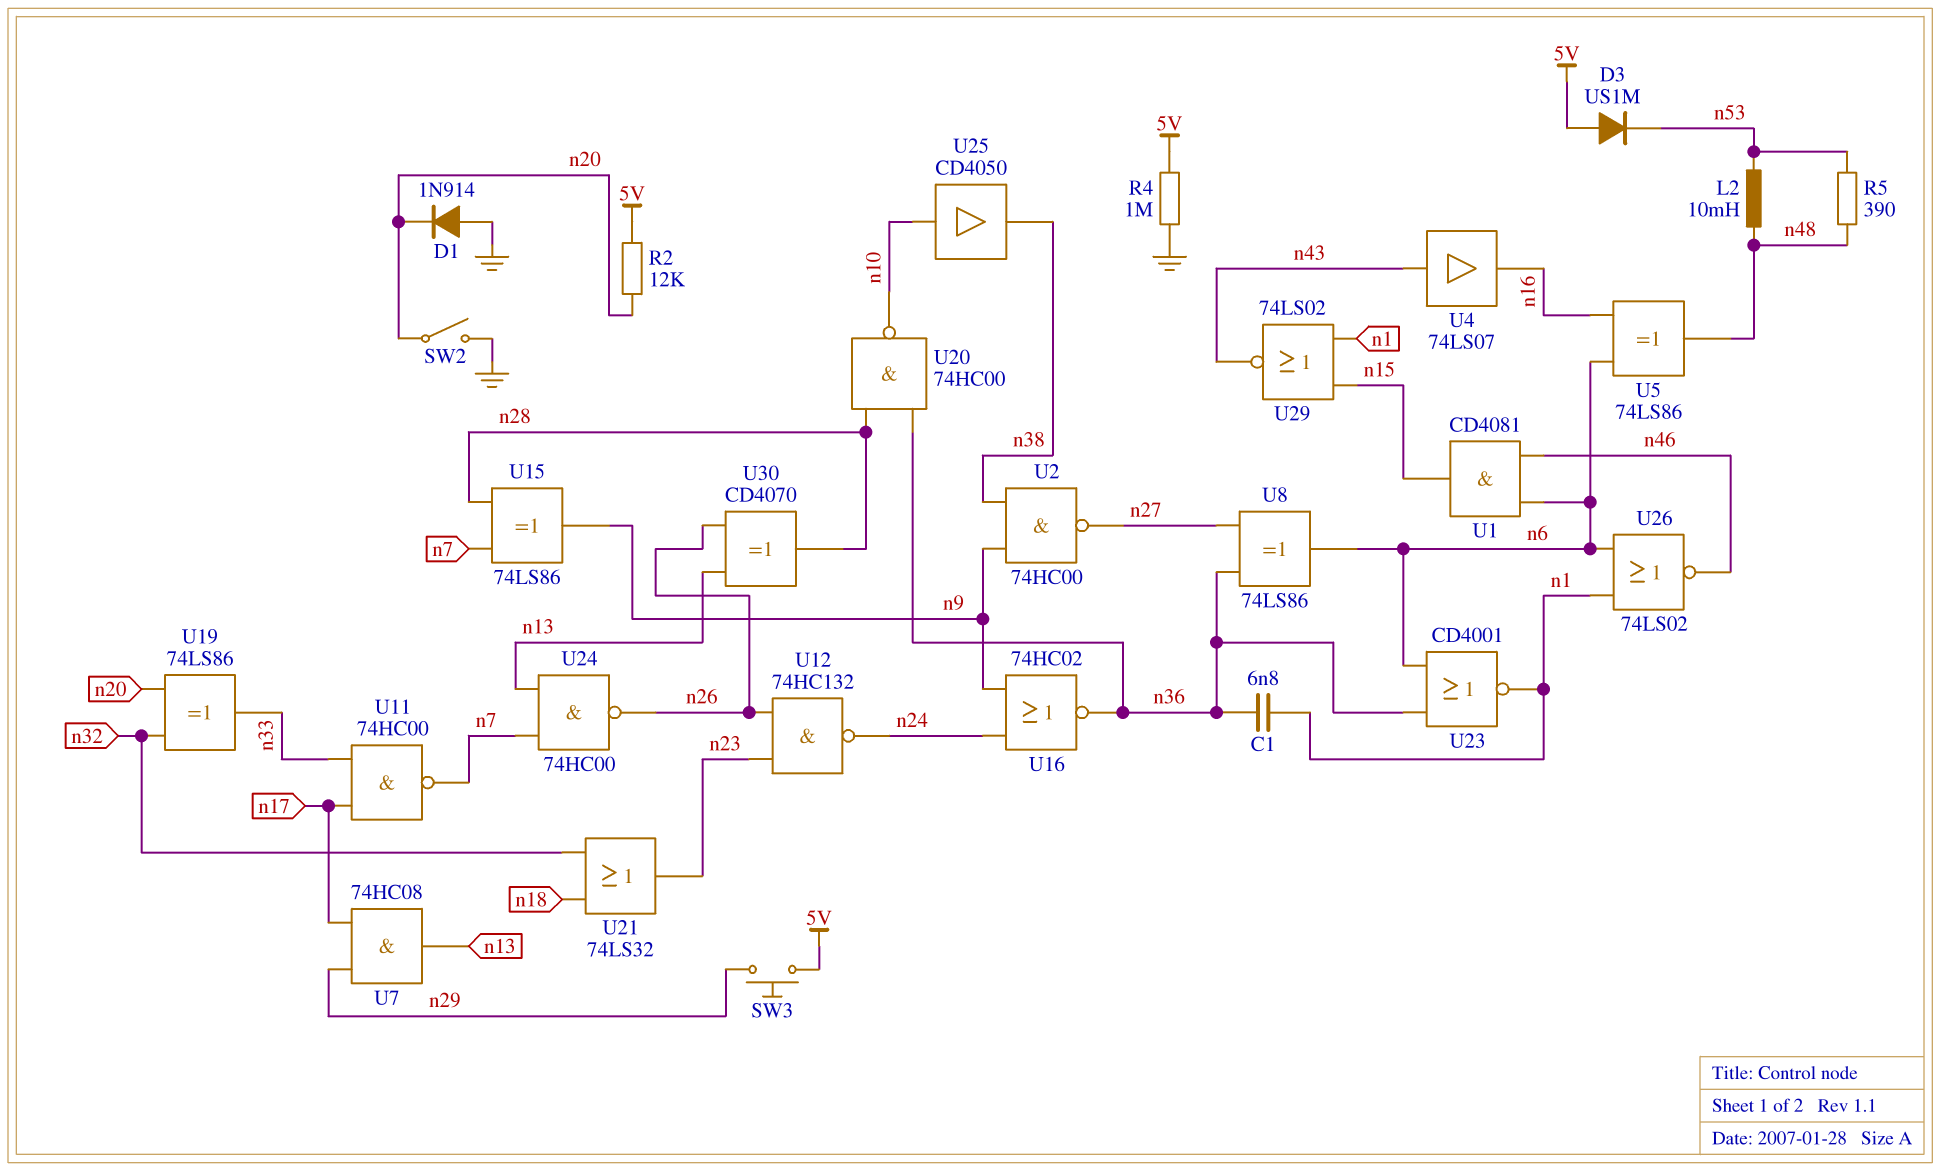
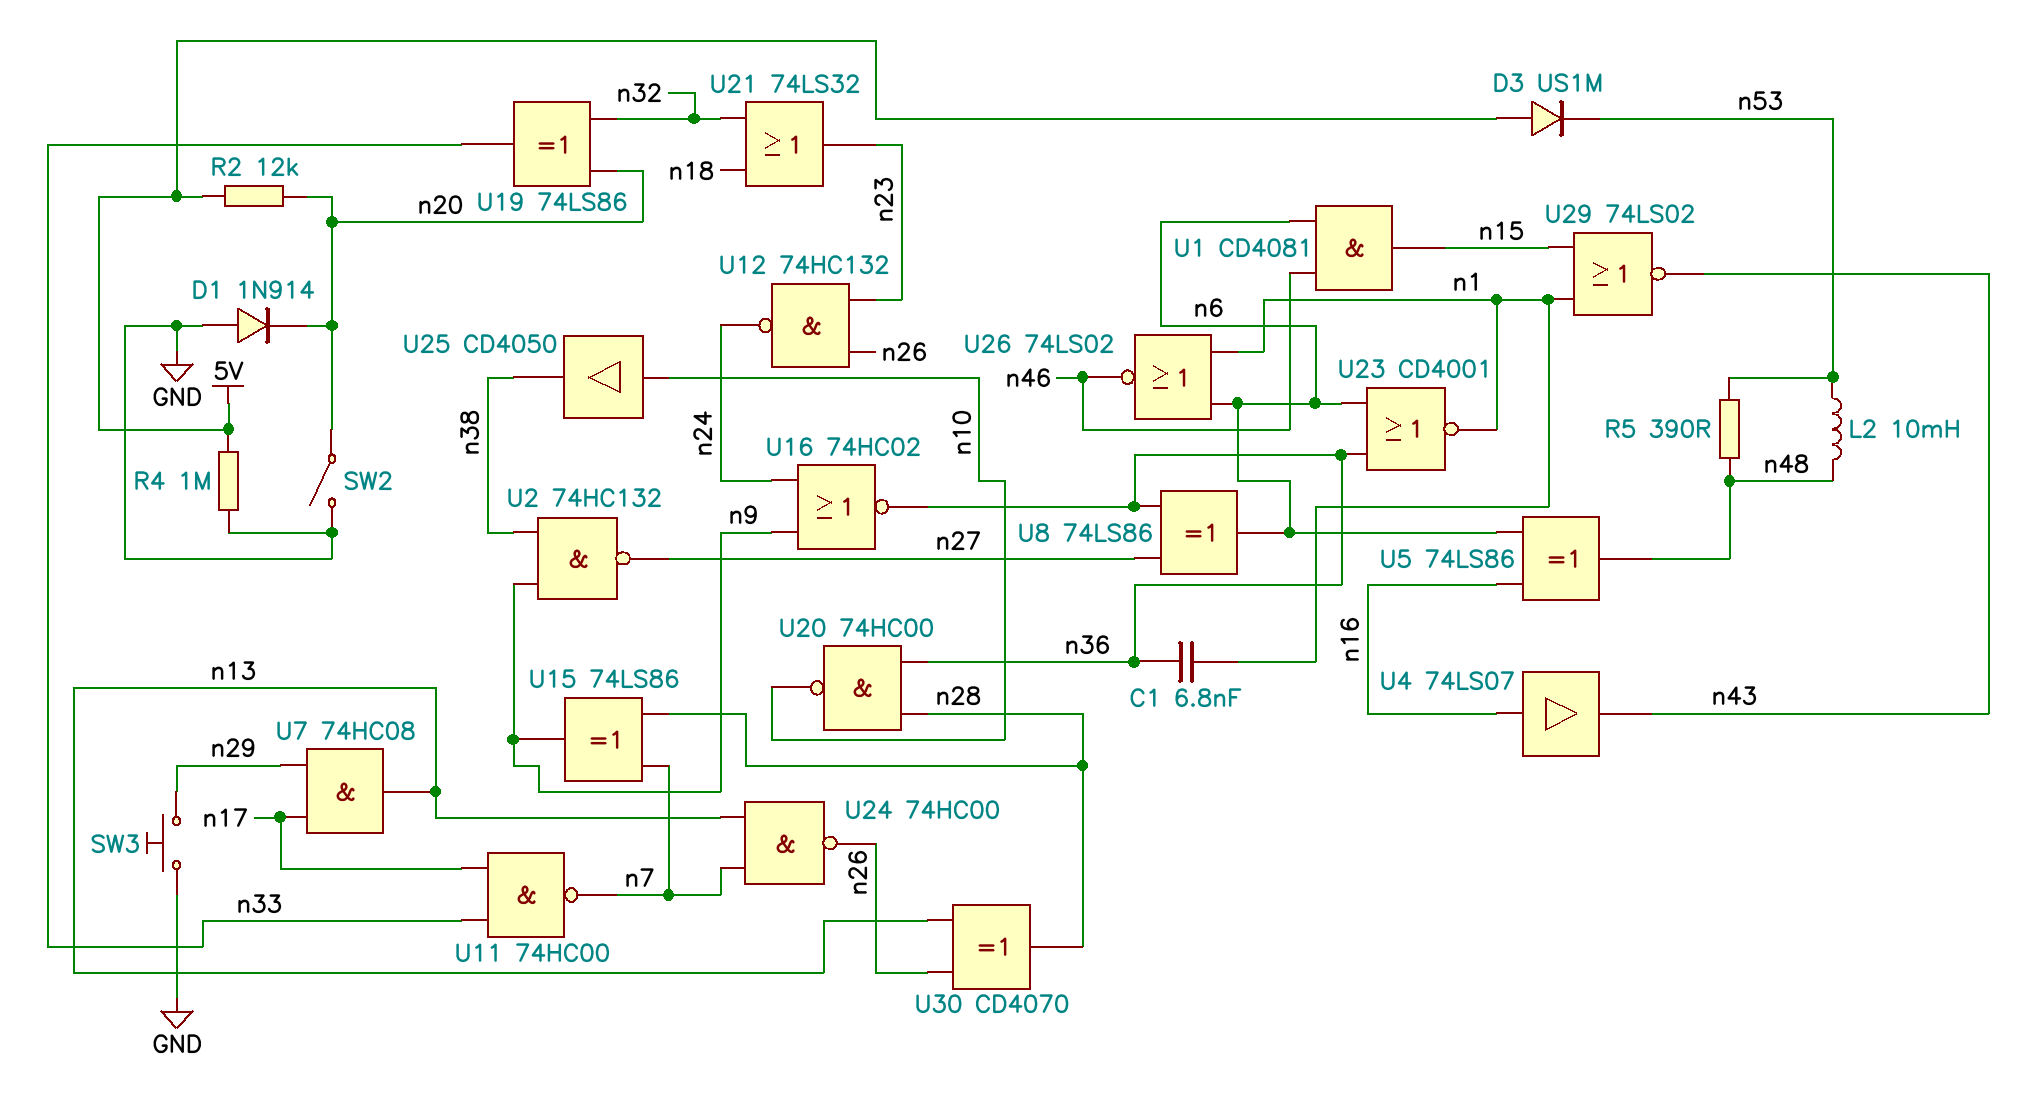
SW3: button (5V, n29) -> button (GND, n29)
U2: NAND 74HC00 (in n9, in n38, out n27) -> NAND 74HC132 (in n9, in n38, out n27)
U4: buffer 74LS07 (in n43, out n16) -> buffer 74LS07 (in n16, out n43)

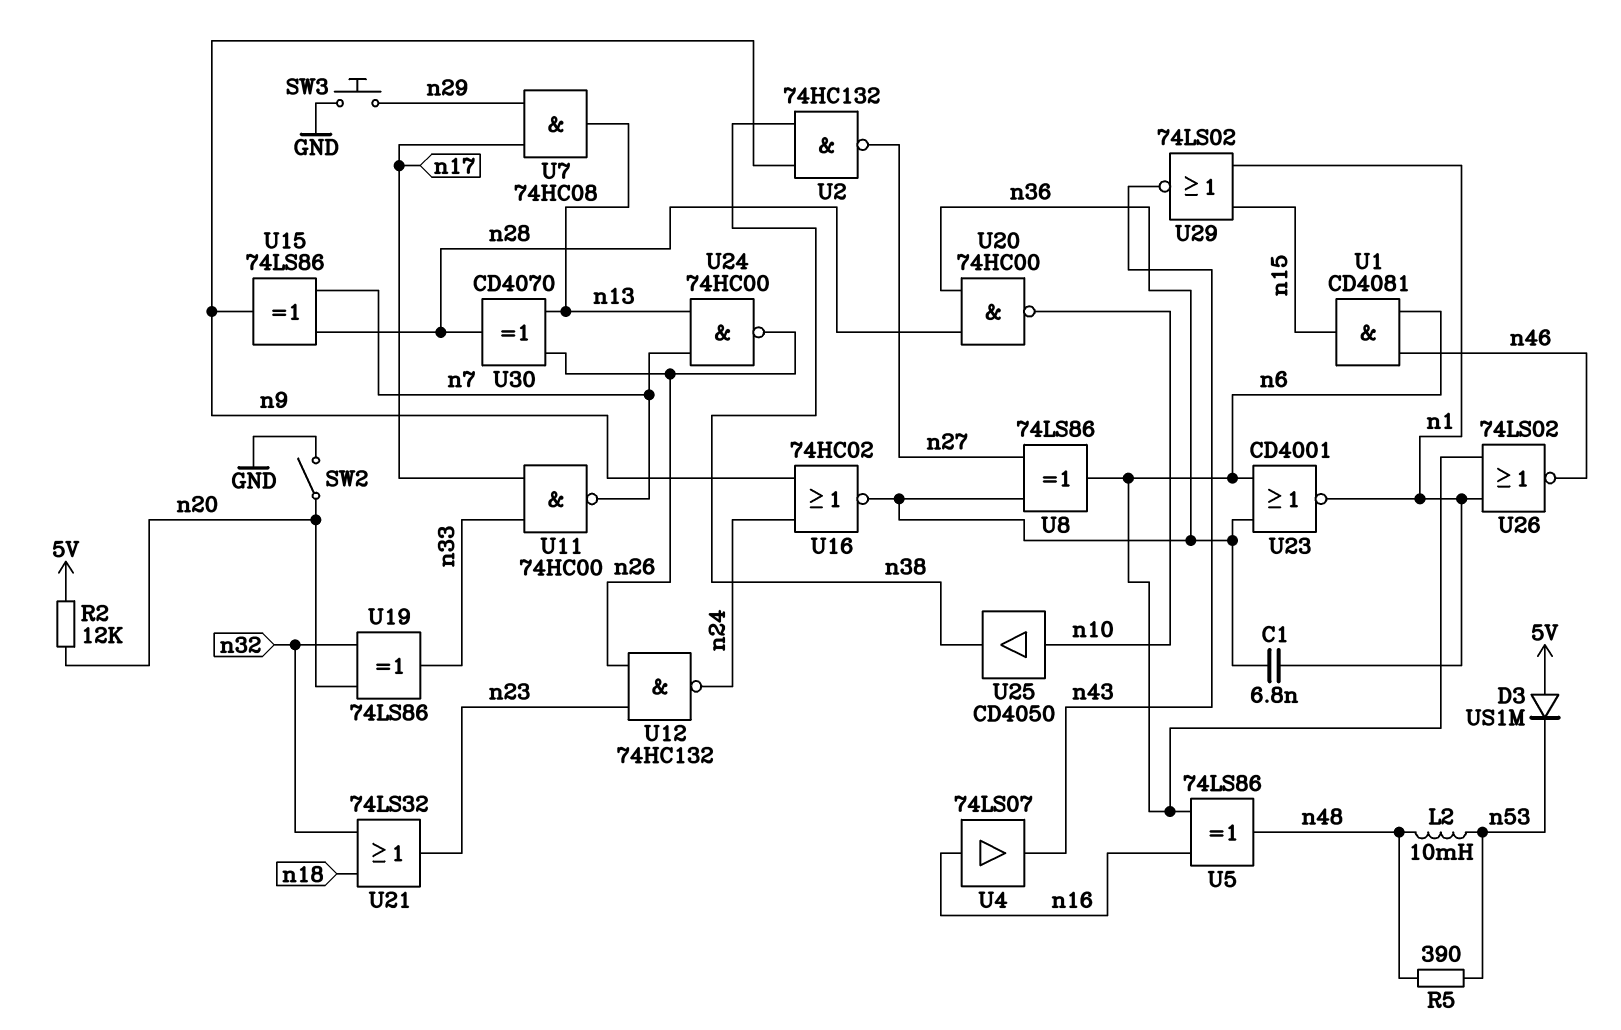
D1: diode 1N914 (A GND, K n20) -> none
R4: 1M (5V, GND) -> none

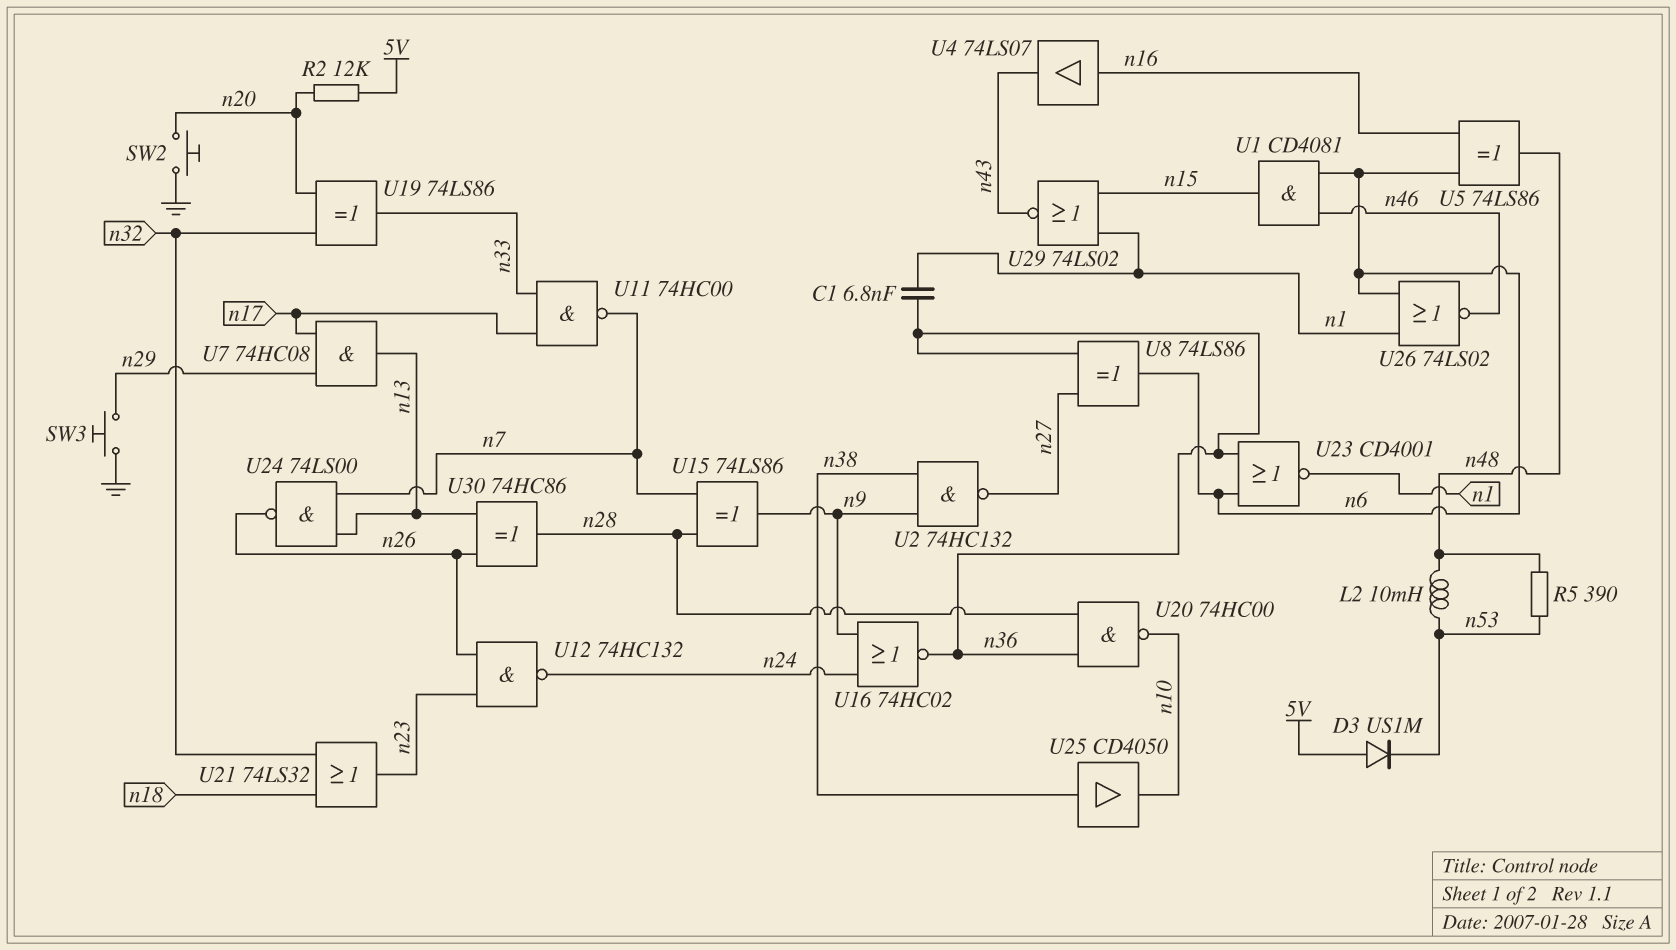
SW2: switch (GND, n20) -> button (GND, n20)
U24: NAND 74HC00 (in n7, in n13, out n26) -> NAND 74LS00 (in n7, in n13, out n26)
U25: buffer CD4050 (in n10, out n38) -> buffer CD4050 (in n38, out n10)
U30: XOR CD4070 (in n13, in n26, out n28) -> XOR 74HC86 (in n13, in n26, out n28)

